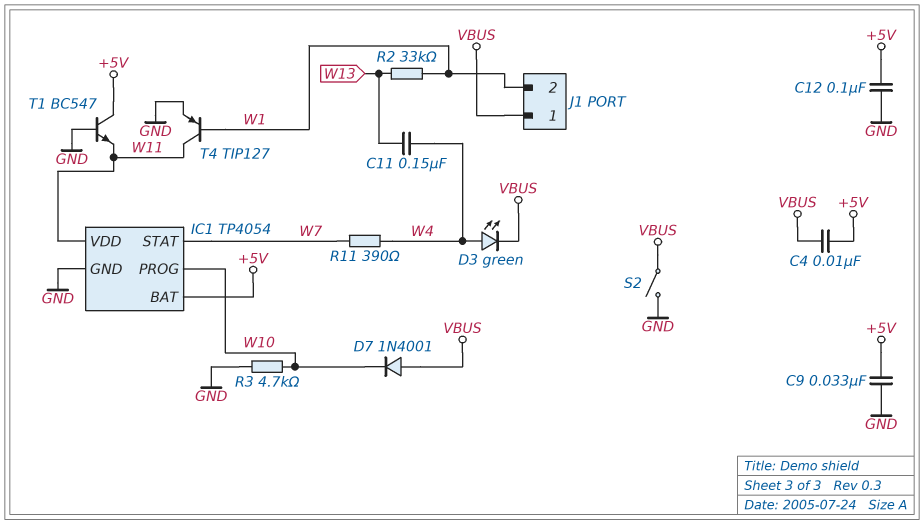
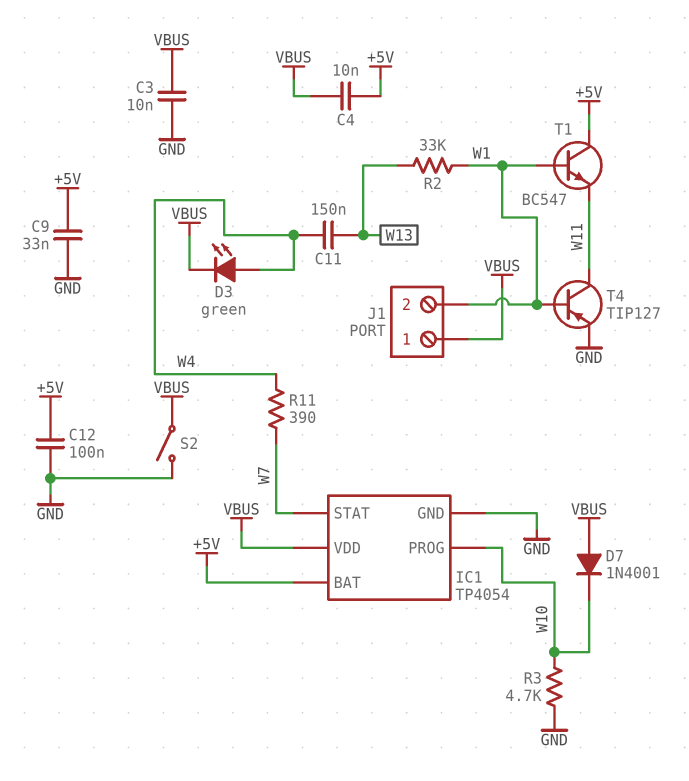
C3: none -> 10nF (GND, VBUS)
IC1 pin VDD: W11 -> VBUS
T1: NPN BC547 (B GND, C +5V, E W11) -> NPN BC547 (B W1, C +5V, E W11)

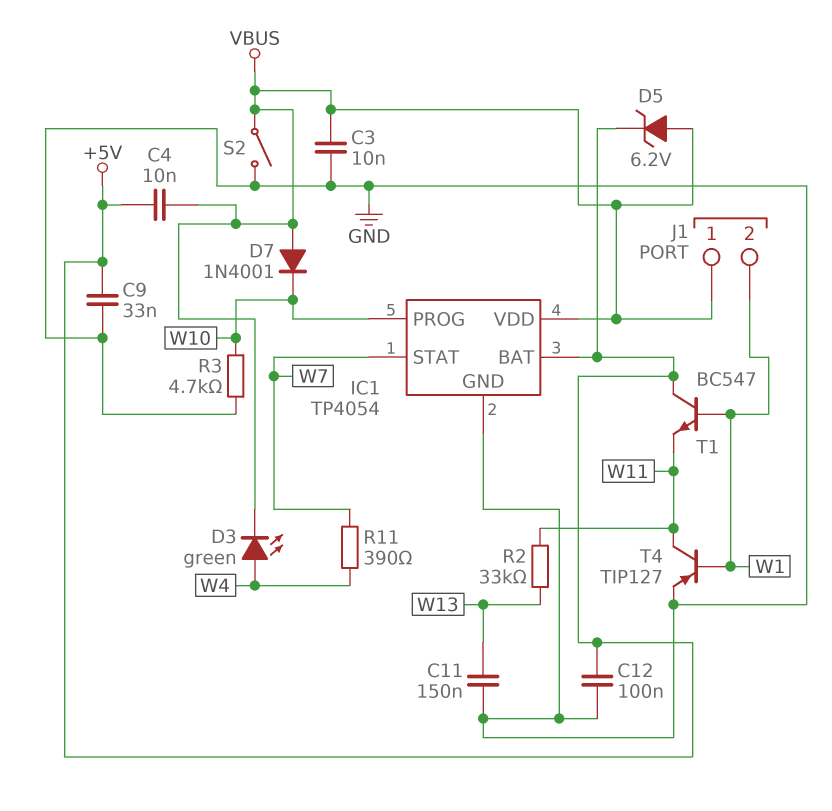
C11: 150nF (W4, W13) -> 150nF (GND, W13)
D5: none -> zener 6.2V (A VBUS, K +5V)
R2: 33k (W1, W13) -> 33k (W11, W13)

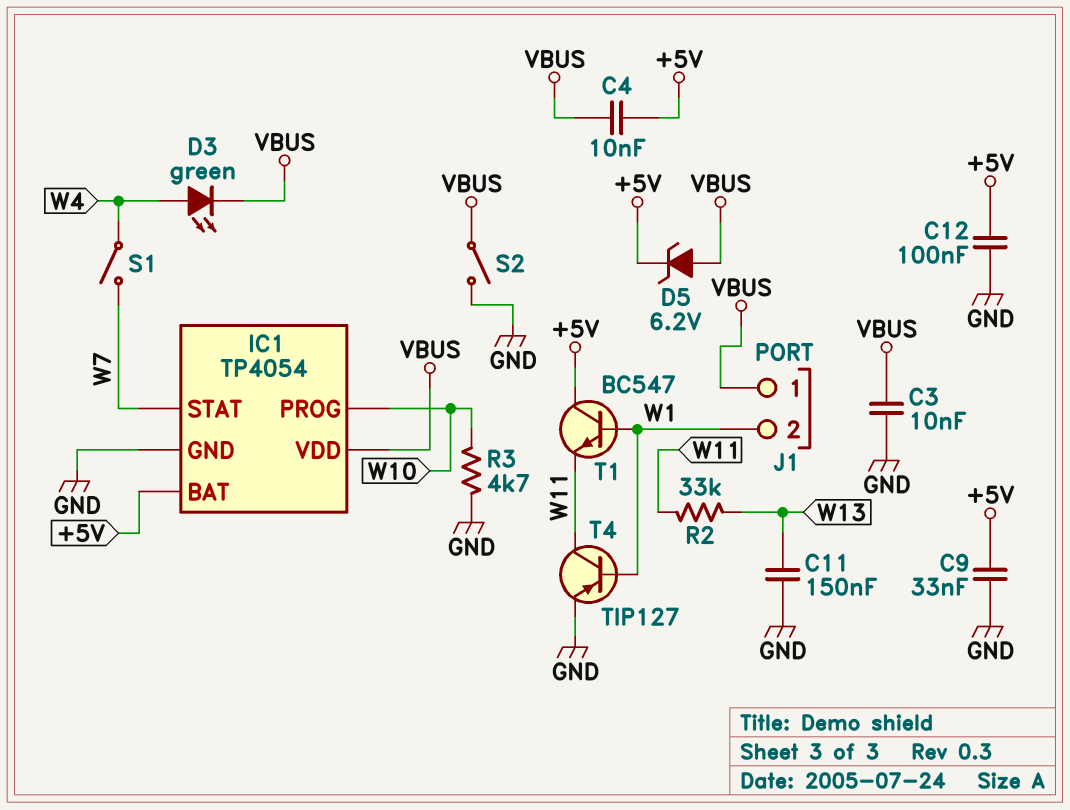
D7: diode 1N4001 (A VBUS, K W10) -> none
R11: 390 (W4, W7) -> none
S1: none -> switch (W4, W7)

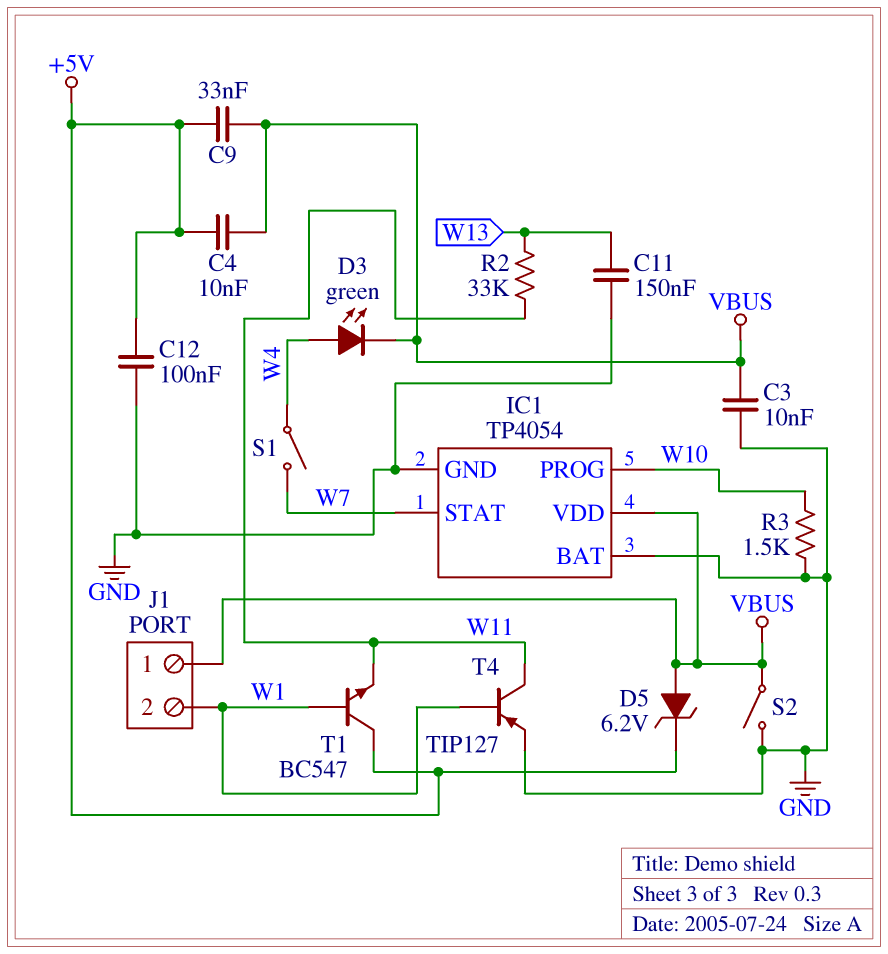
C9: 33nF (+5V, GND) -> 33nF (+5V, VBUS)
IC1 pin BAT: +5V -> GND
R3: 4.7k (GND, W10) -> 1.5k (GND, W10)

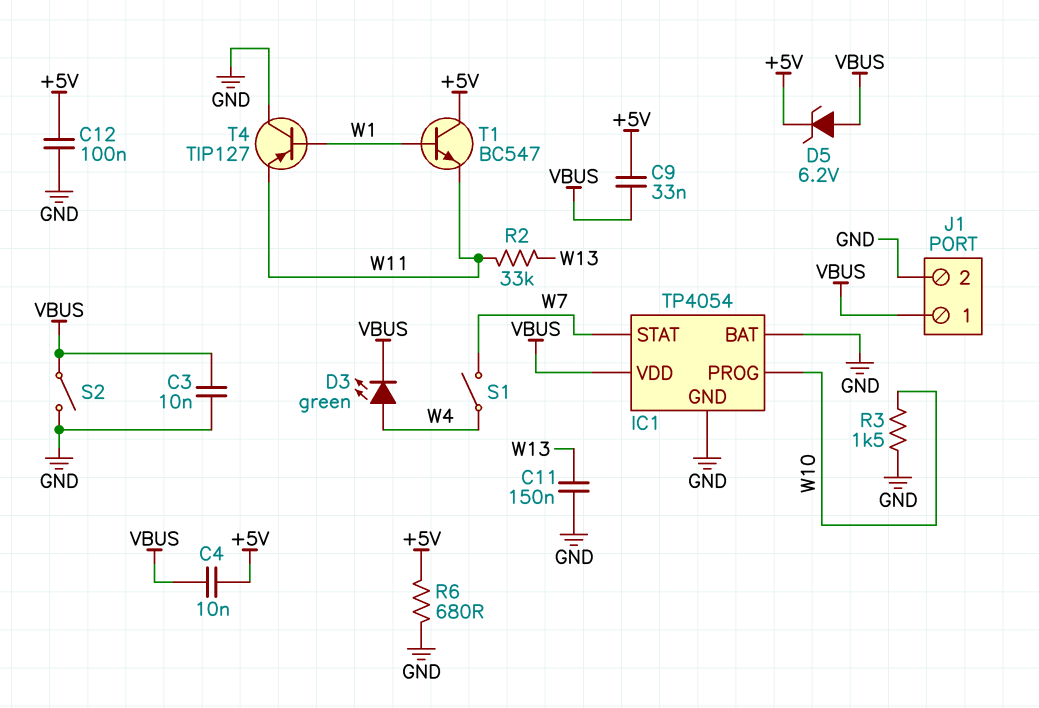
J1 pin 2: W1 -> GND
R6: none -> 680 (+5V, GND)
T4: PNP TIP127 (B W1, C W11, E GND) -> PNP TIP127 (B W1, C GND, E W11)

